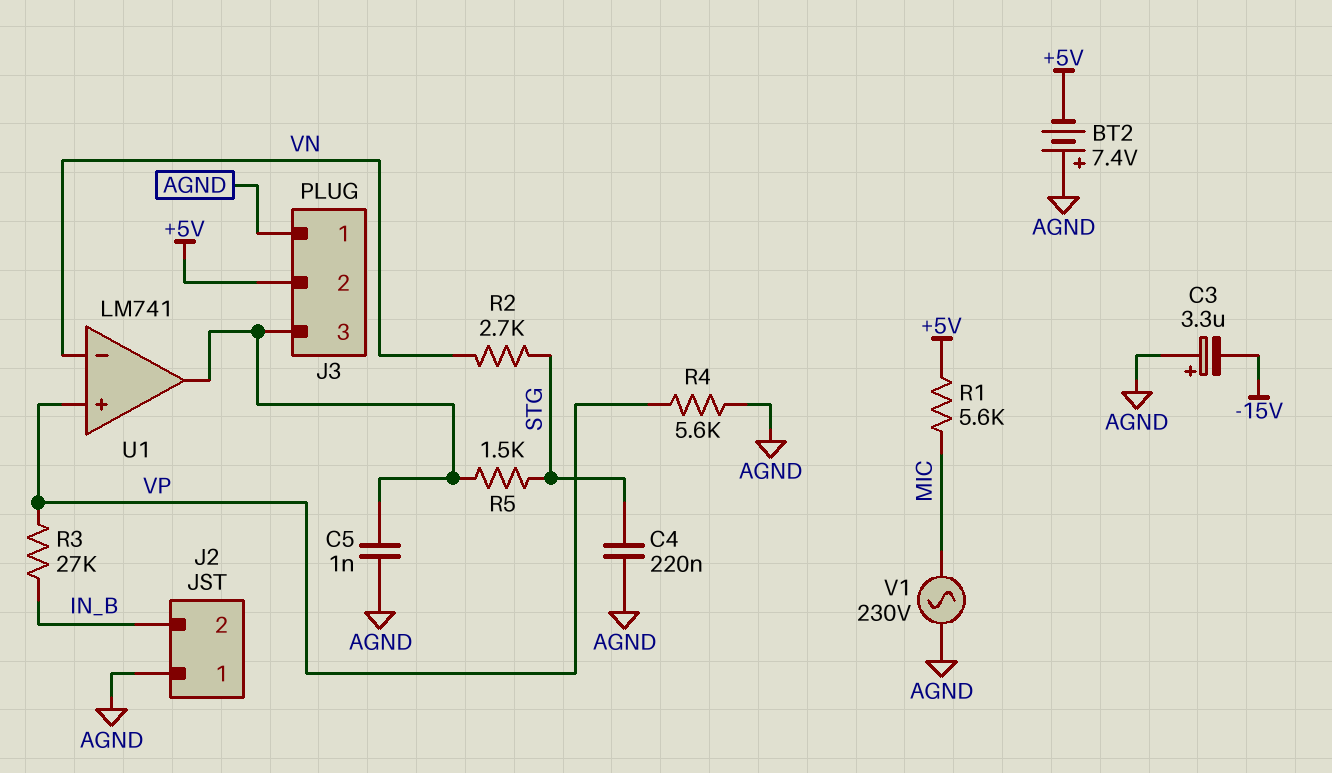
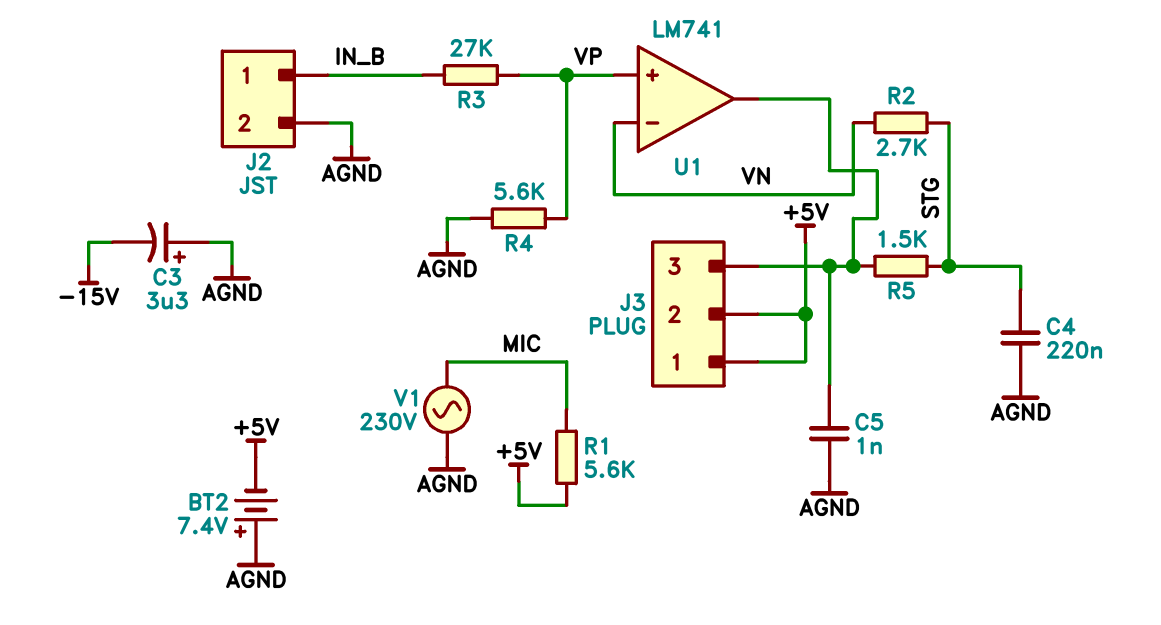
J2 pin 1: AGND -> IN_B
J2 pin 2: IN_B -> AGND
J3 pin 1: AGND -> +5V

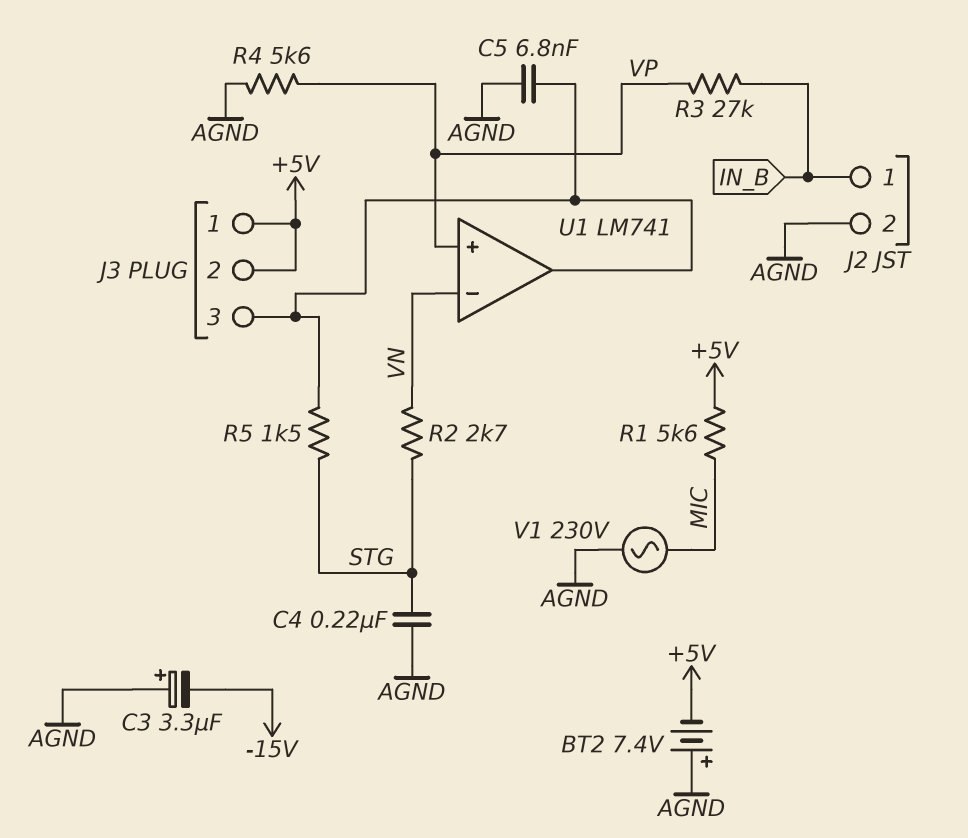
C5: 1nF (AGND, J3/3) -> 6.8nF (AGND, J3/3)

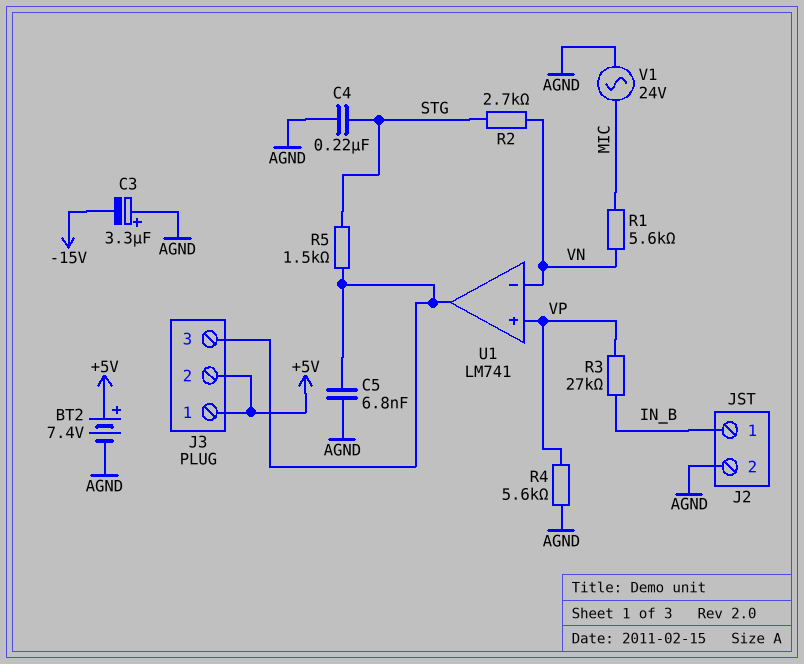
BT2: 7.4V (plus AGND, minus +5V) -> 7.4V (plus +5V, minus AGND)
R1: 5.6k (+5V, MIC) -> 5.6k (MIC, VN)
V1: AC 230V (AGND, MIC) -> AC 24V (AGND, MIC)

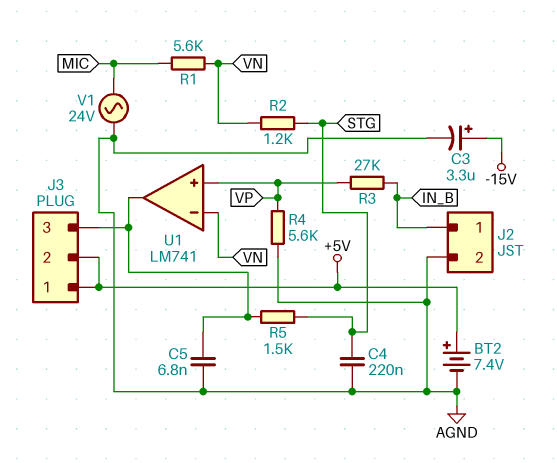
C3: 3.3uF (plus AGND, minus -15V) -> 3.3uF (plus -15V, minus AGND)
R2: 2.7k (STG, VN) -> 1.2k (STG, VN)

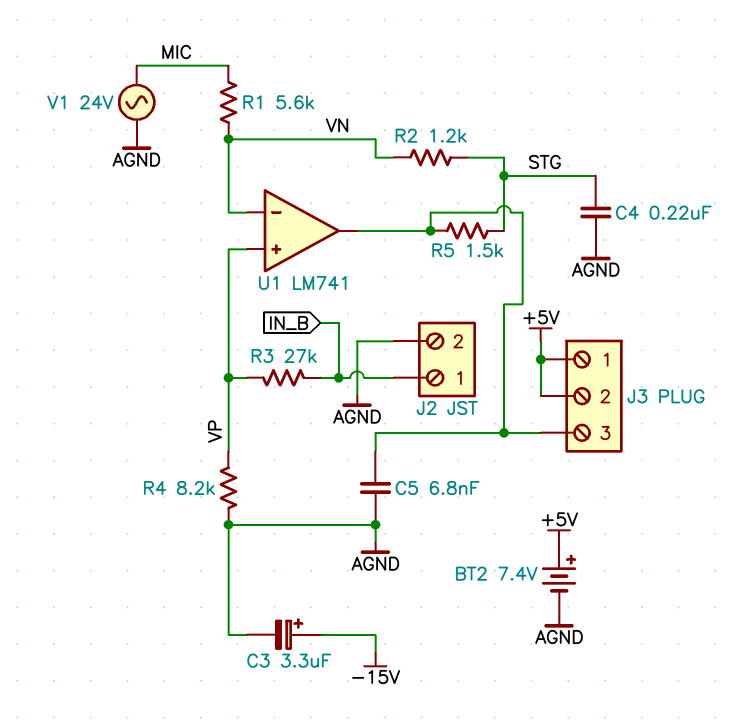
R4: 5.6k (AGND, VP) -> 8.2k (AGND, VP)

